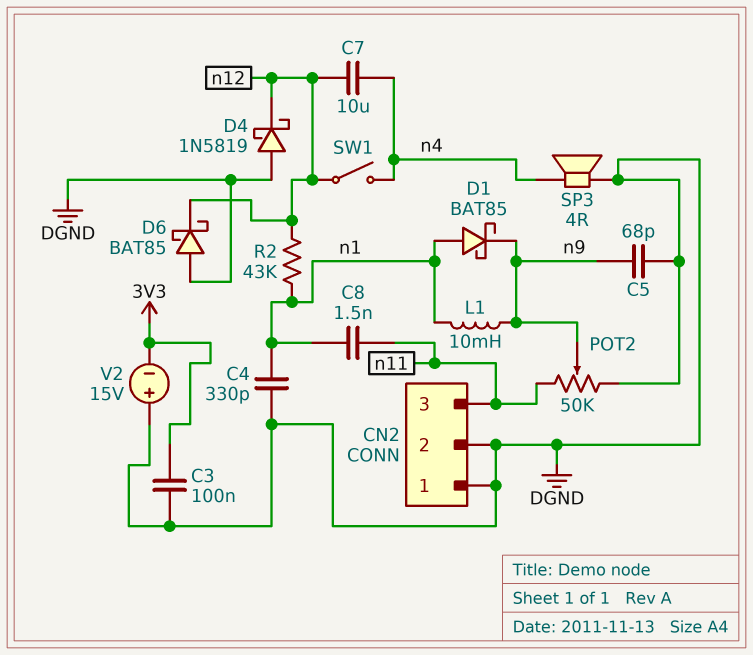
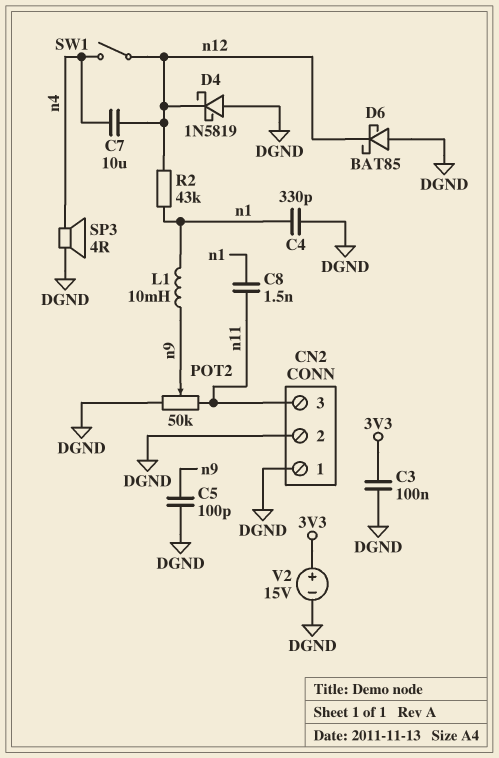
C5: 68pF (DGND, n9) -> 100pF (DGND, n9)
D1: schottky BAT85 (A n1, K n9) -> none
V2: 15V (plus DGND, minus 3V3) -> 15V (plus 3V3, minus DGND)

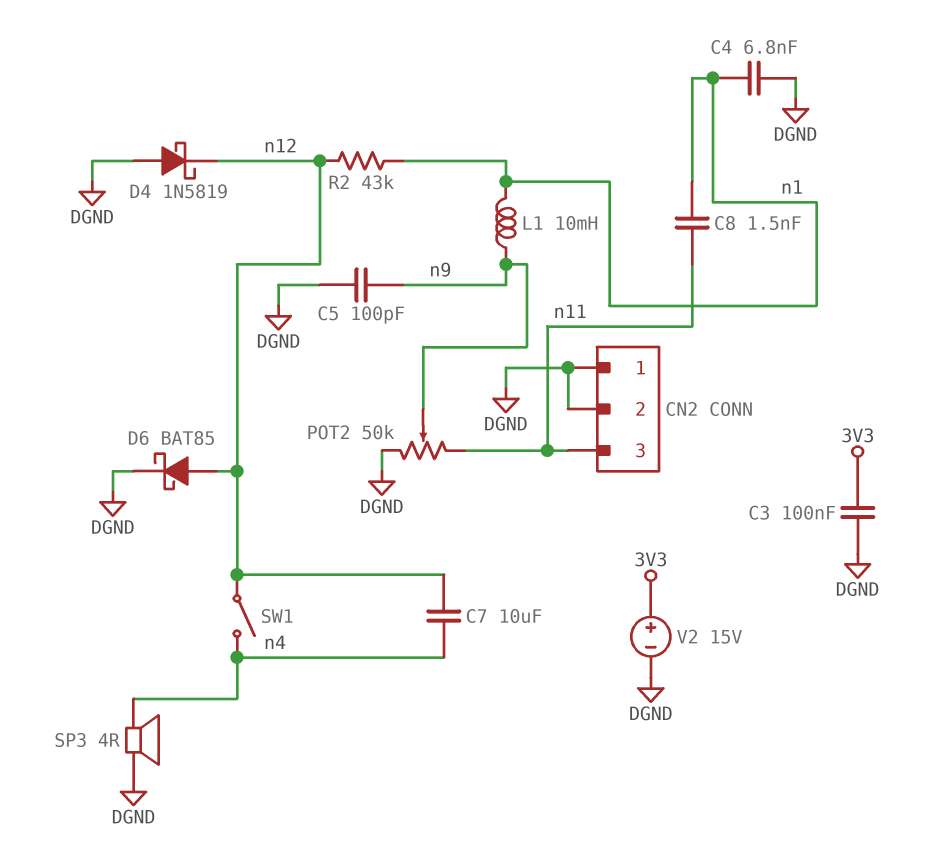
C4: 330pF (DGND, n1) -> 6.8nF (DGND, n1)
D6: schottky BAT85 (A DGND, K n12) -> schottky BAT85 (A n12, K DGND)

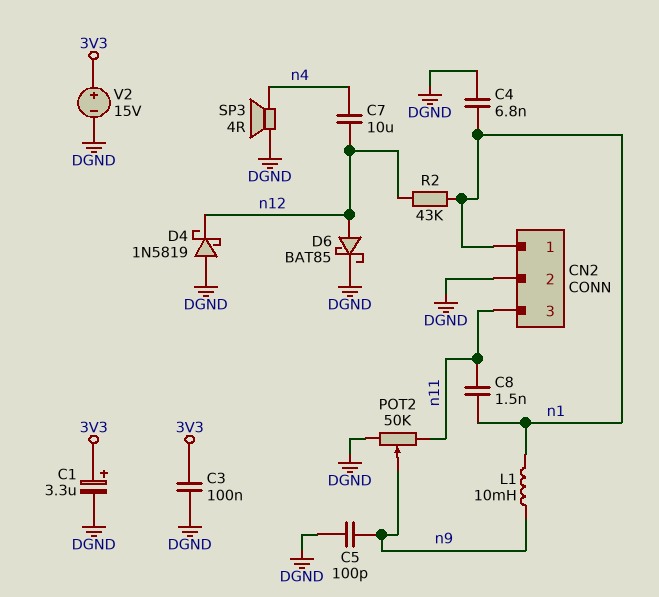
C1: none -> 3.3uF (plus 3V3, minus DGND)
CN2 pin 1: DGND -> n1
SW1: switch (n4, n12) -> none

